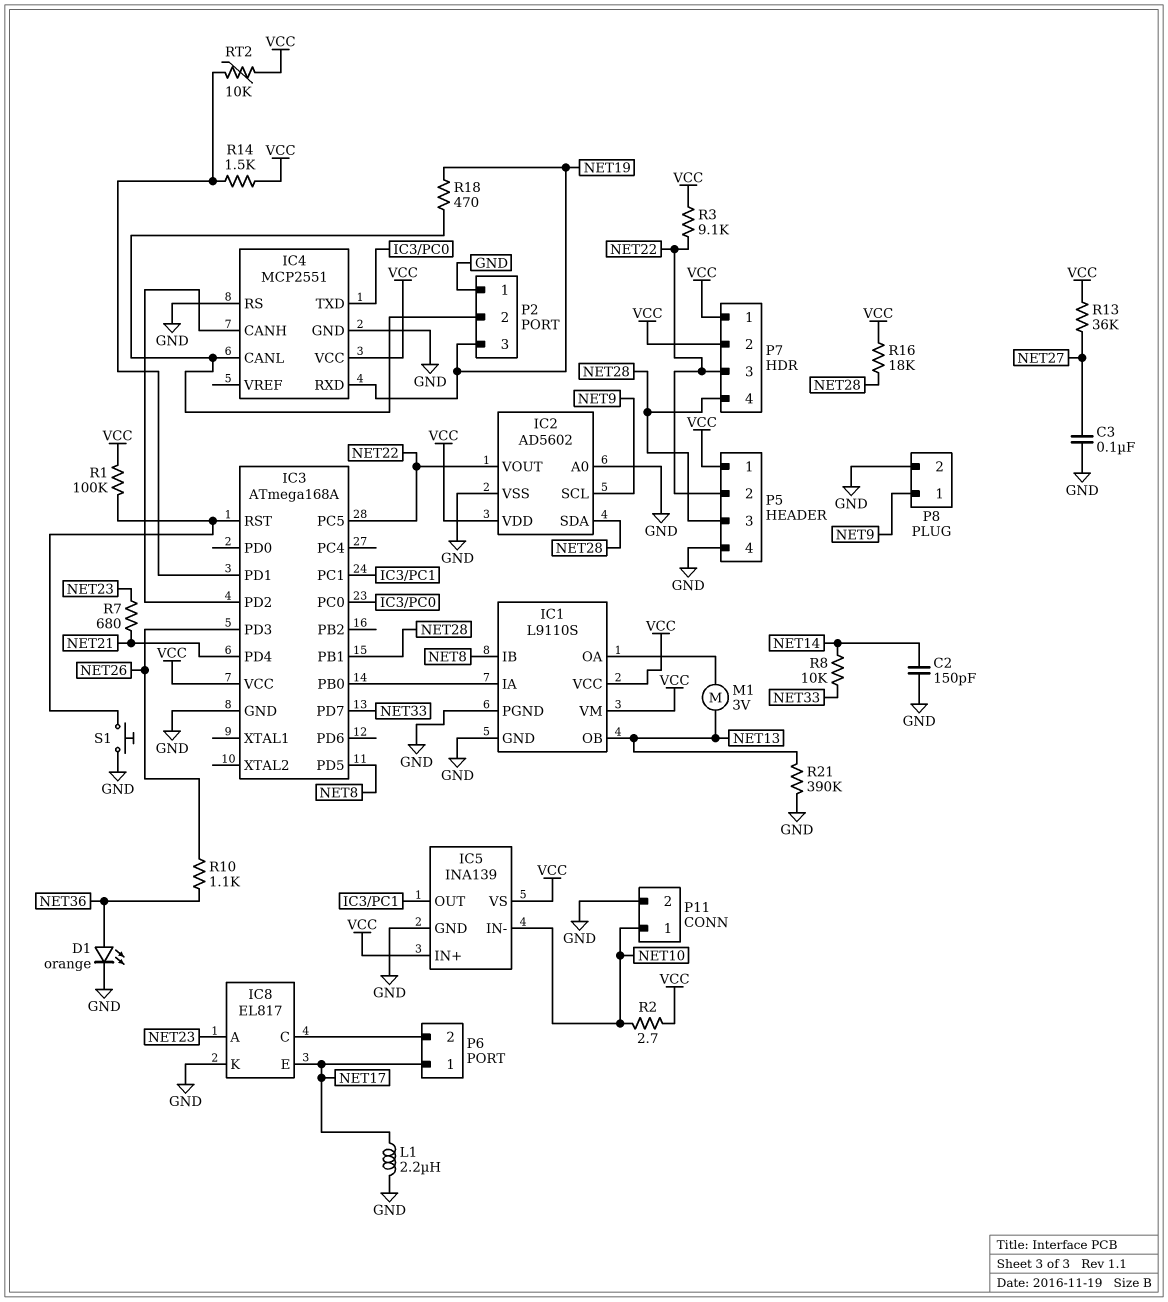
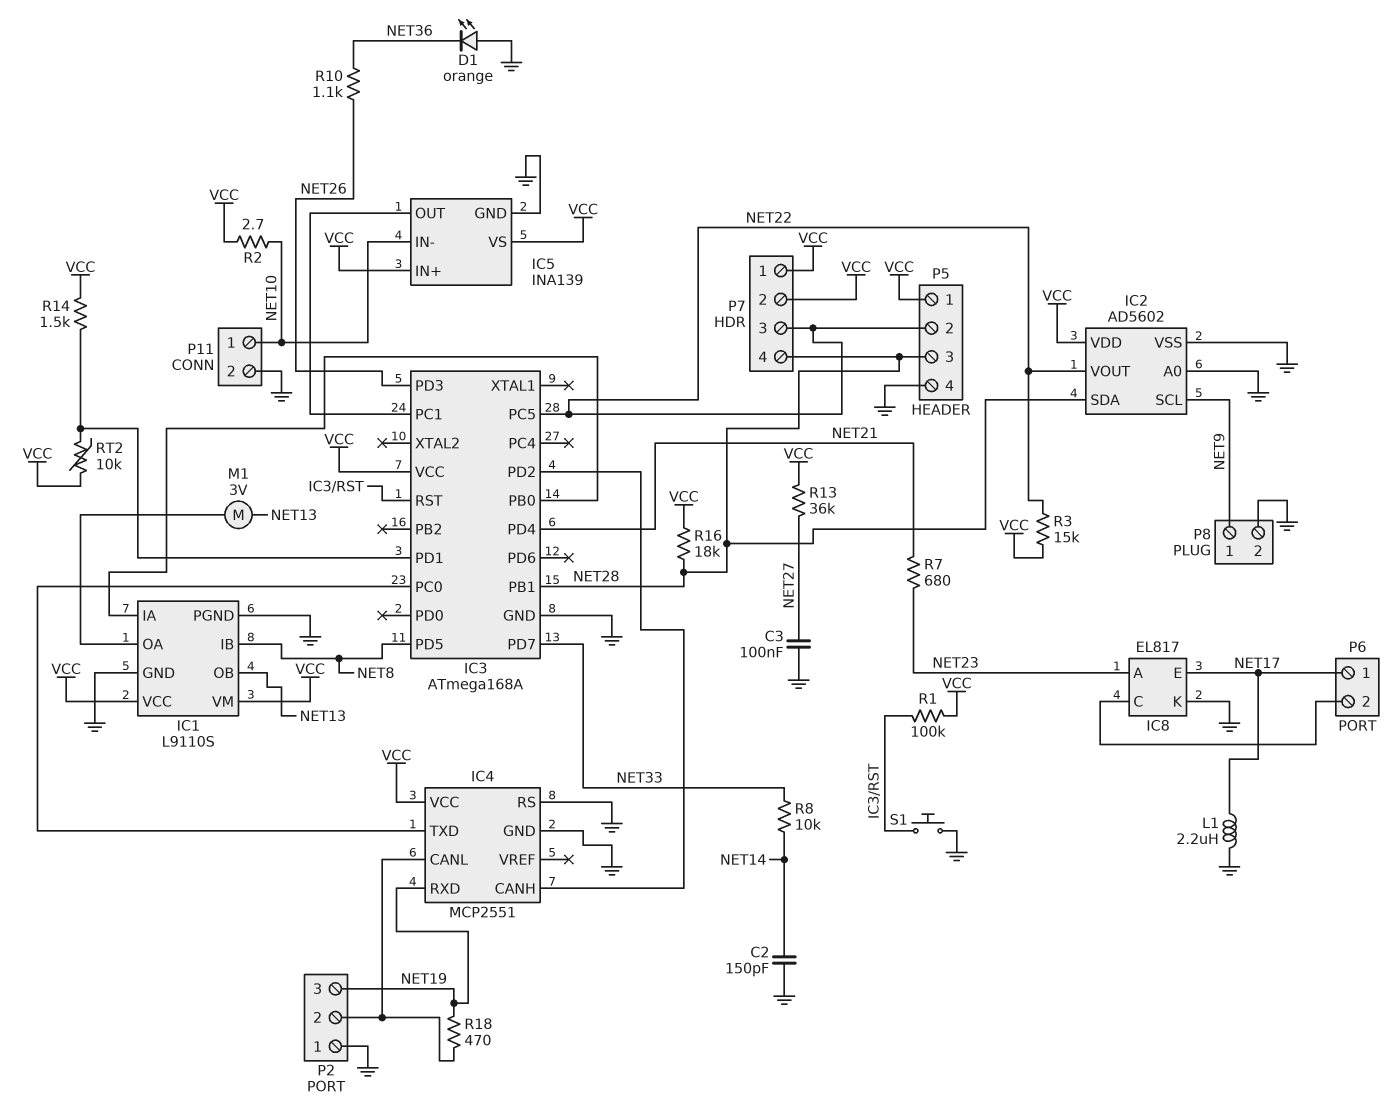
D1: LED orange (A NET36, K GND) -> LED orange (A GND, K NET36)
R3: 9.1k (NET22, VCC) -> 15k (NET22, VCC)
R21: 390k (GND, NET13) -> none

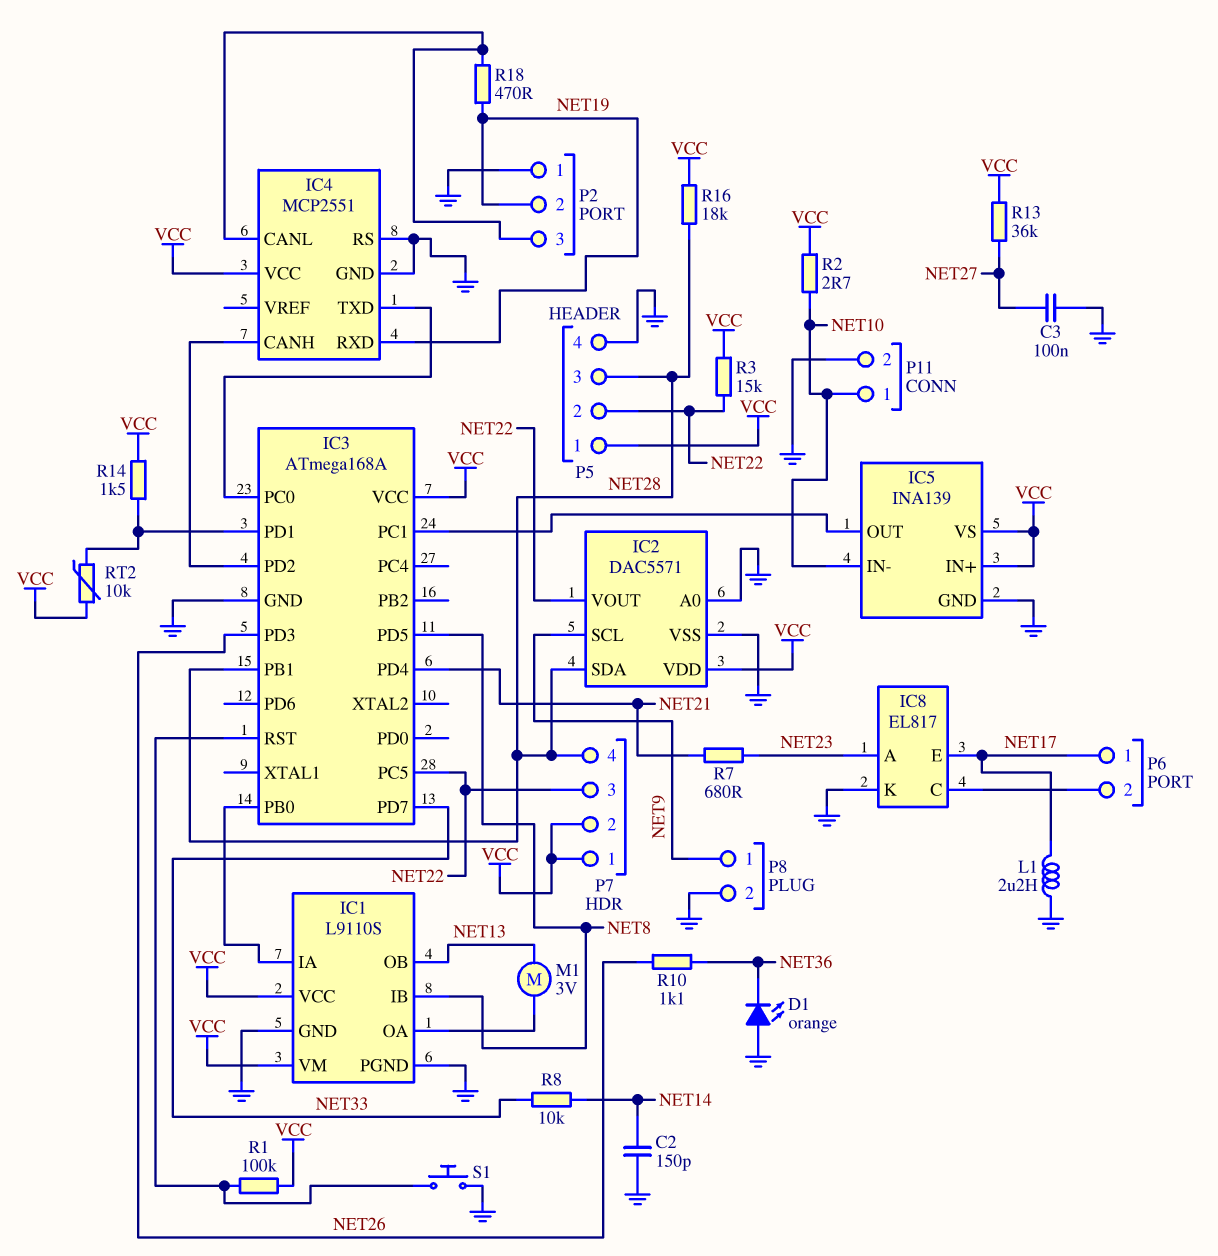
IC2: AD5602 -> DAC5571
P2 pin 2: IC4/CANL -> NET19
P2 pin 3: NET19 -> IC4/CANL

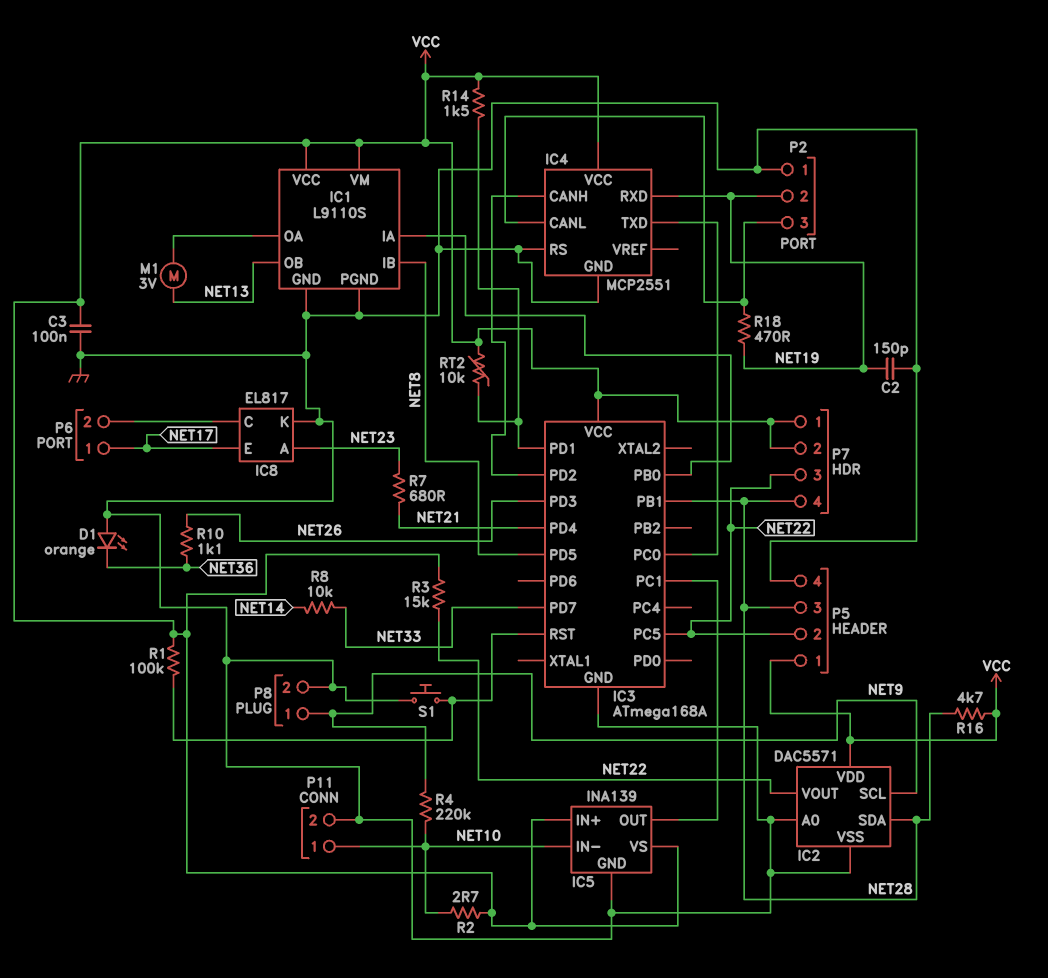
C2: 150pF (GND, NET14) -> 150pF (GND, NET19)
C3: 100nF (GND, NET27) -> 100nF (GND, VCC)
L1: 2.2uH (GND, NET17) -> none
R4: none -> 220k (NET9, NET10)
R13: 36k (NET27, VCC) -> none
R16: 18k (NET28, VCC) -> 4.7k (NET28, VCC)

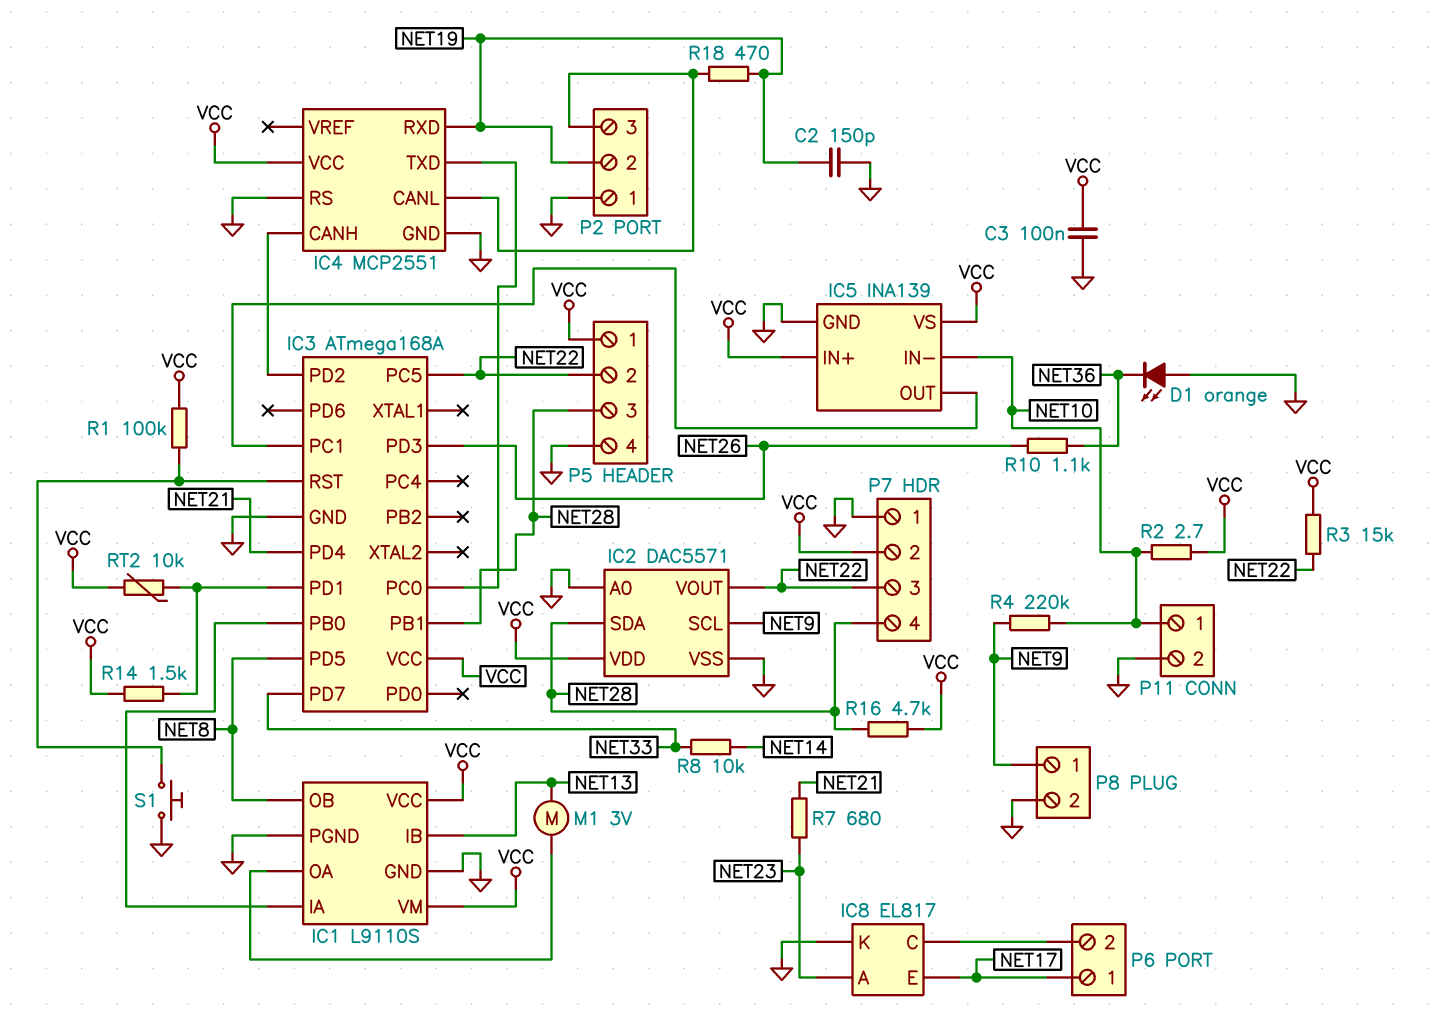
IC1 pin IB: NET8 -> NET13
IC1 pin OB: NET13 -> NET8
P7 pin 1: VCC -> GND

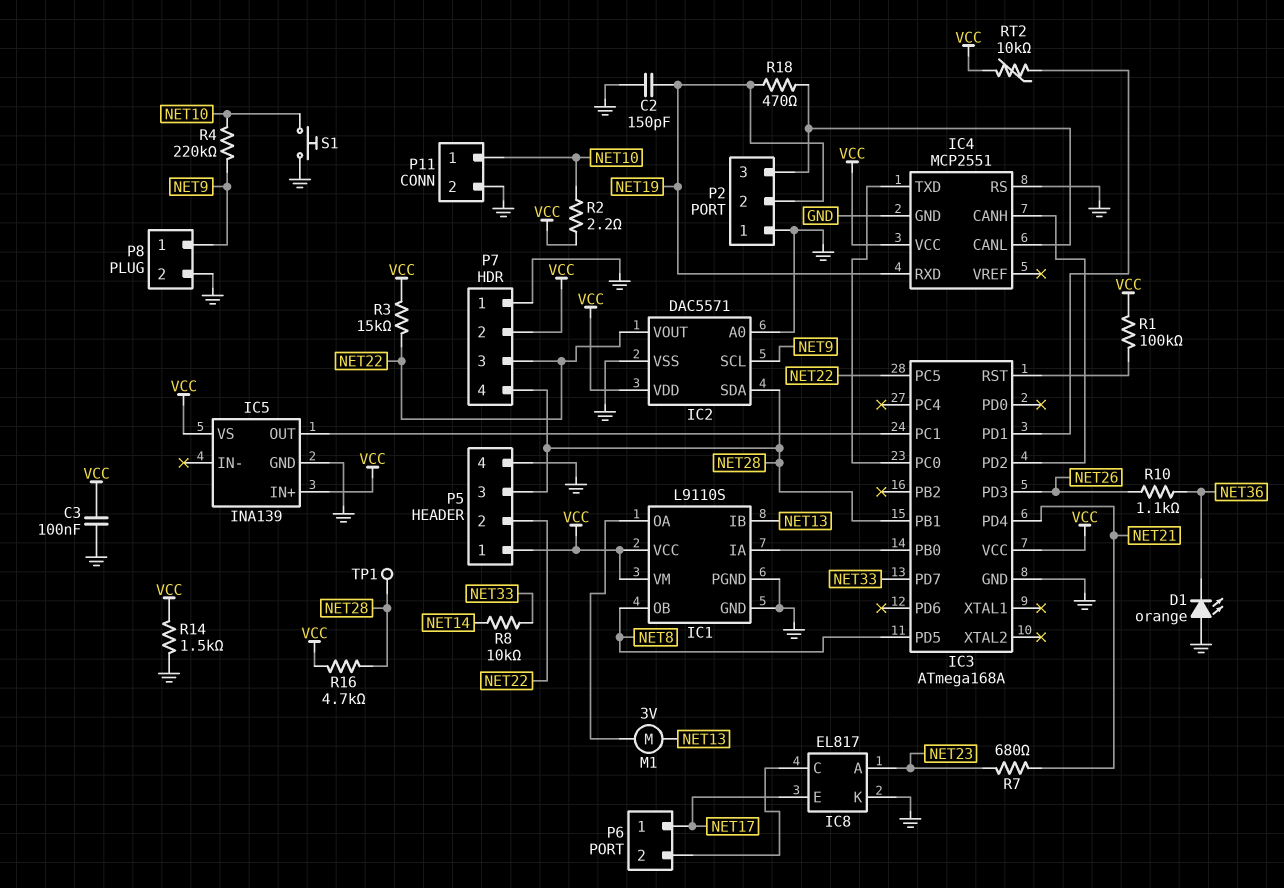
IC5 pin IN-: NET10 -> none
R2: 2.7 (NET10, VCC) -> 2.2 (NET10, VCC)
R14: 1.5k (IC3/PD1, VCC) -> 1.5k (GND, VCC)
S1: button (GND, IC3/RST) -> button (GND, NET10)
TP1: none -> test point (NET28)

